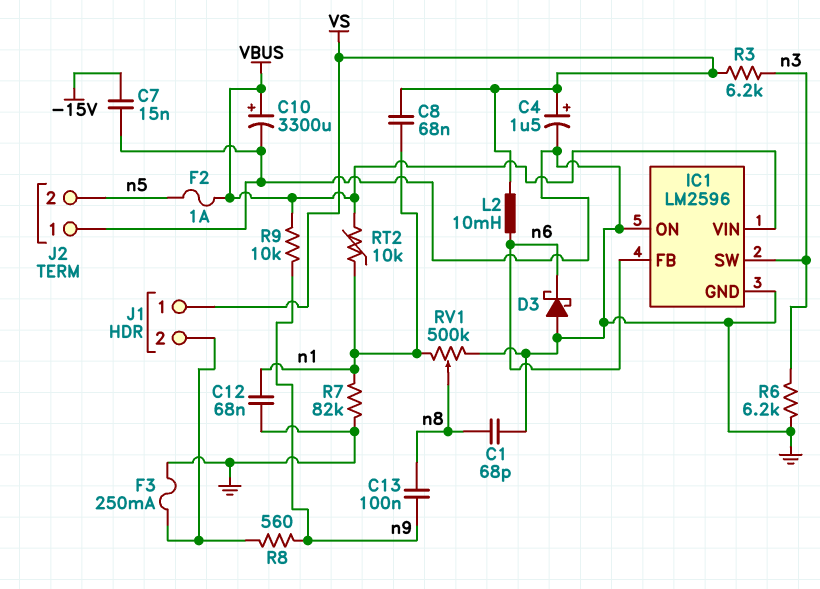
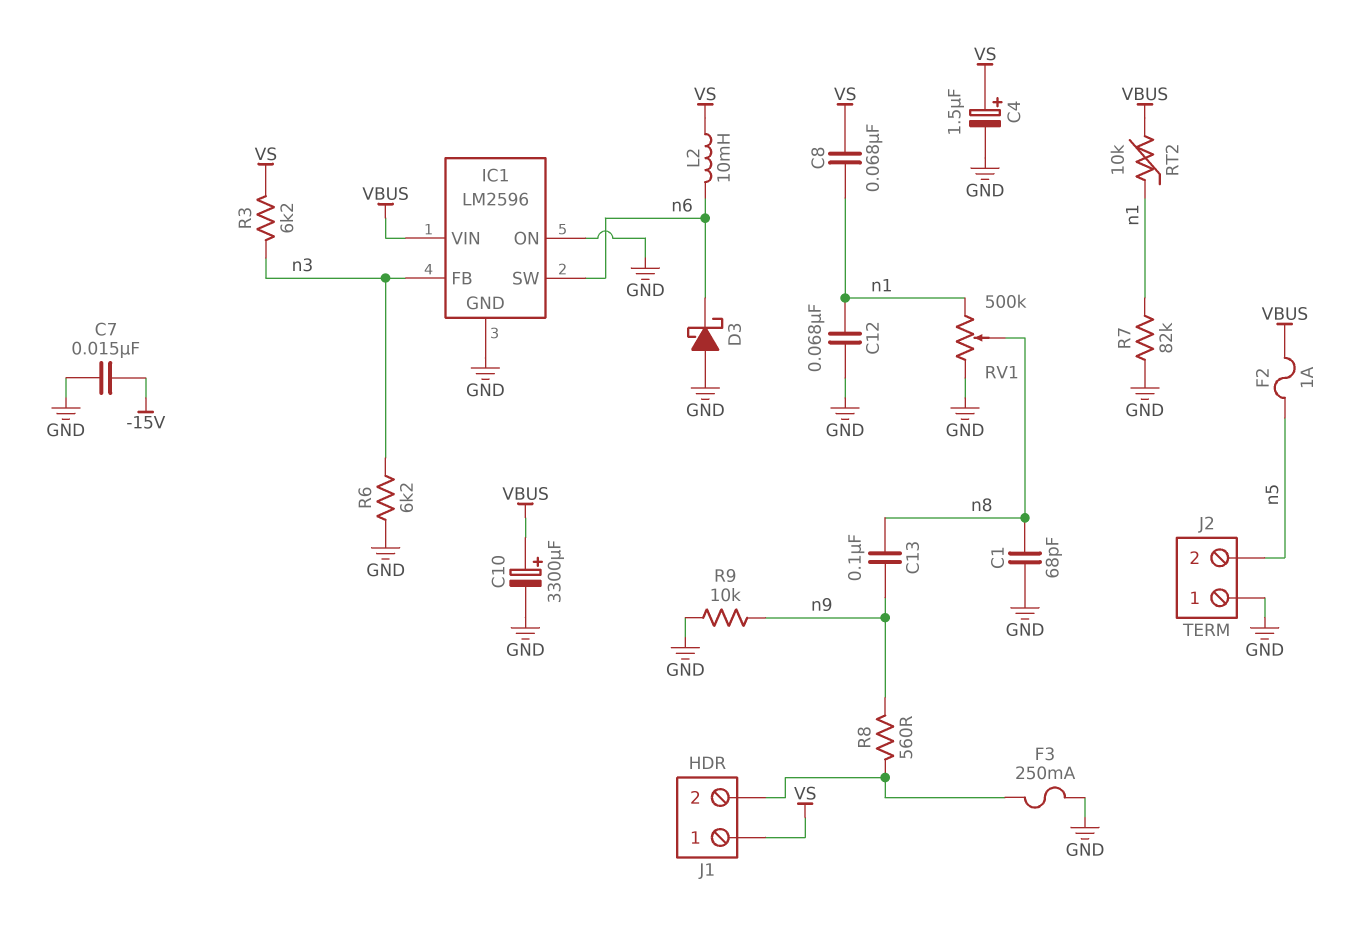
IC1 pin FB: n6 -> n3
IC1 pin SW: n3 -> n6
R9: 10k (VBUS, n9) -> 10k (GND, n9)

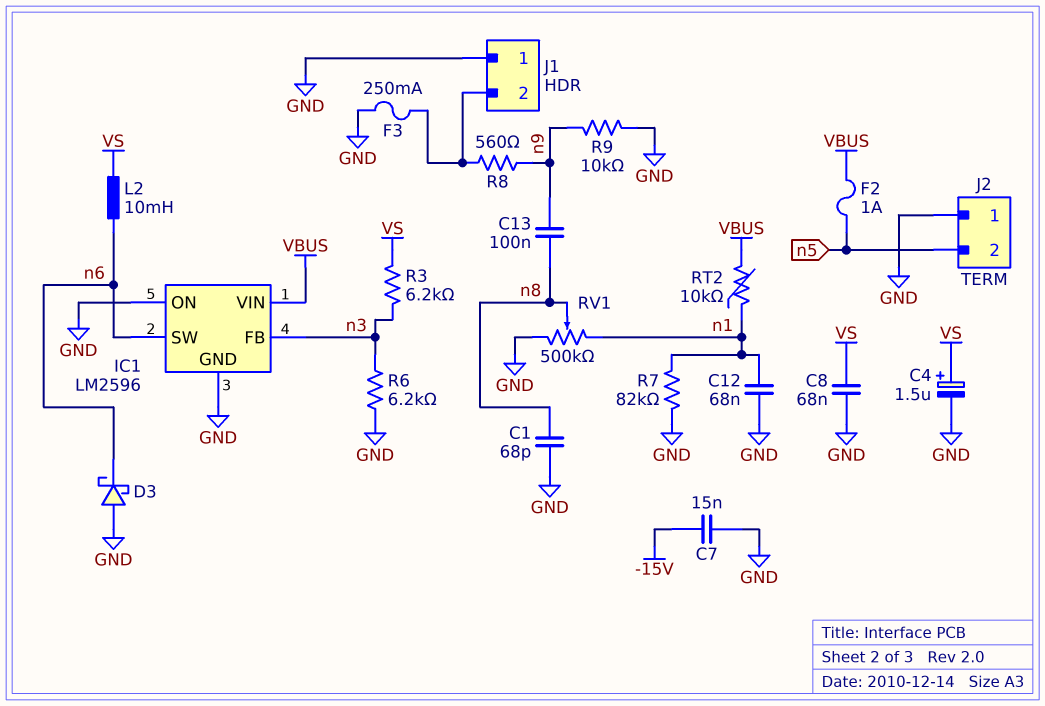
C8: 68nF (VS, n1) -> 68nF (GND, VS)
C10: 3300uF (plus VBUS, minus GND) -> none
J1 pin 1: VS -> GND

